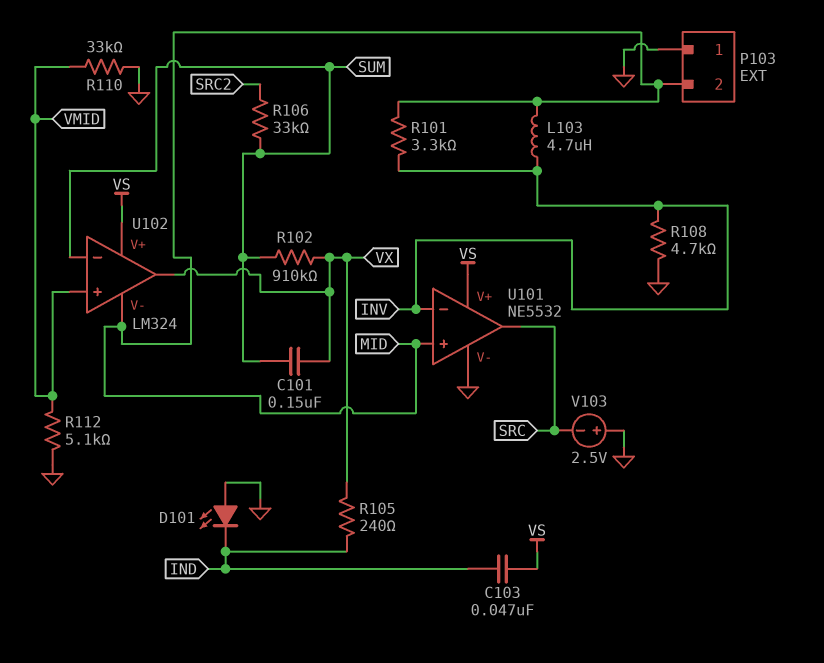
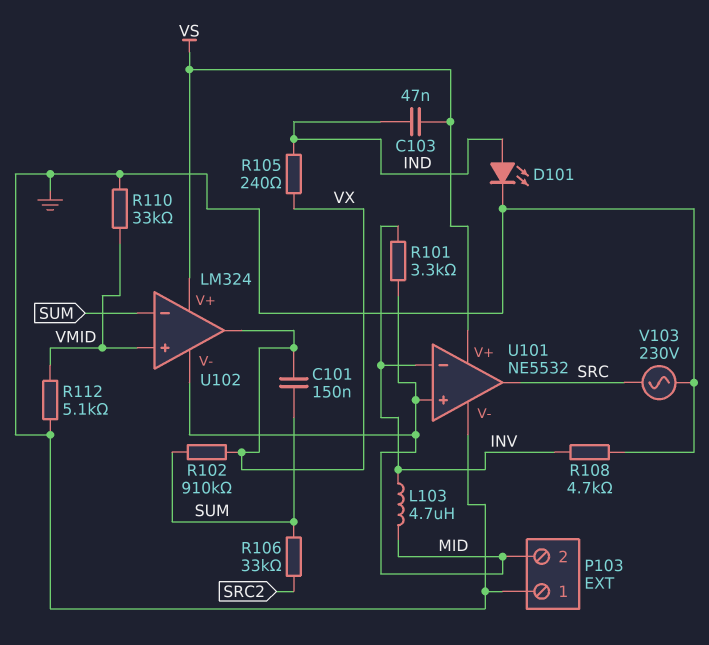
D101: LED (A GND, K IND) -> LED (A IND, K GND)
V103: 2.5V (plus GND, minus SRC) -> AC 230V (GND, SRC)

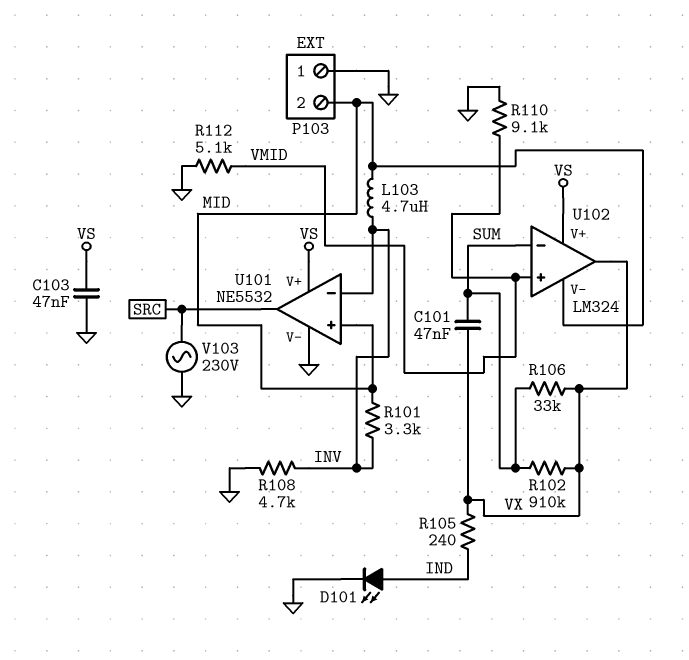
C101: 150nF (SUM, VX) -> 47nF (SUM, VX)
C103: 47nF (IND, VS) -> 47nF (GND, VS)
R106: 33k (SRC2, SUM) -> 33k (SUM, VX)
R110: 33k (GND, VMID) -> 9.1k (GND, VMID)

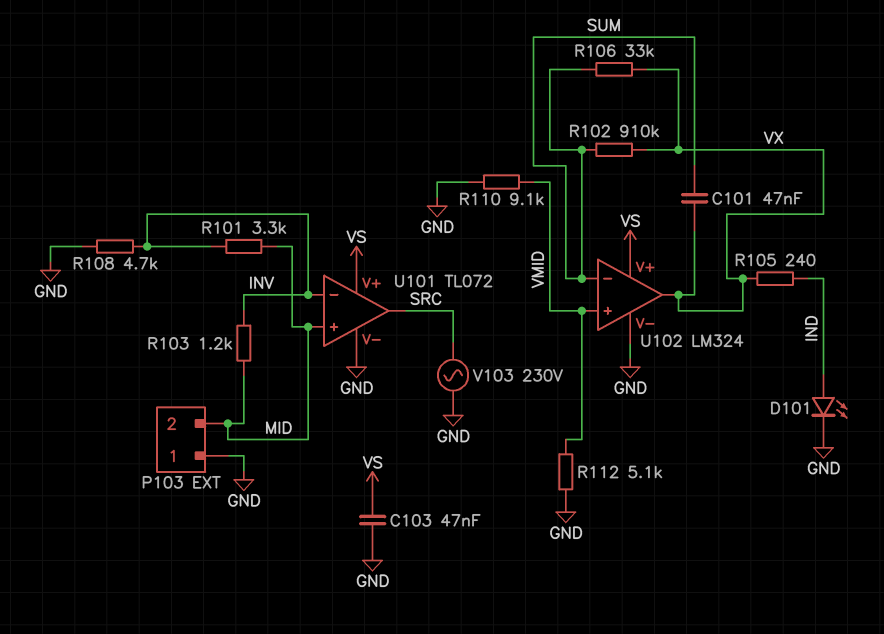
L103: 4.7uH (INV, MID) -> none
R103: none -> 1.2k (INV, MID)
U101: NE5532 -> TL072
U102 pin V-: MID -> GND

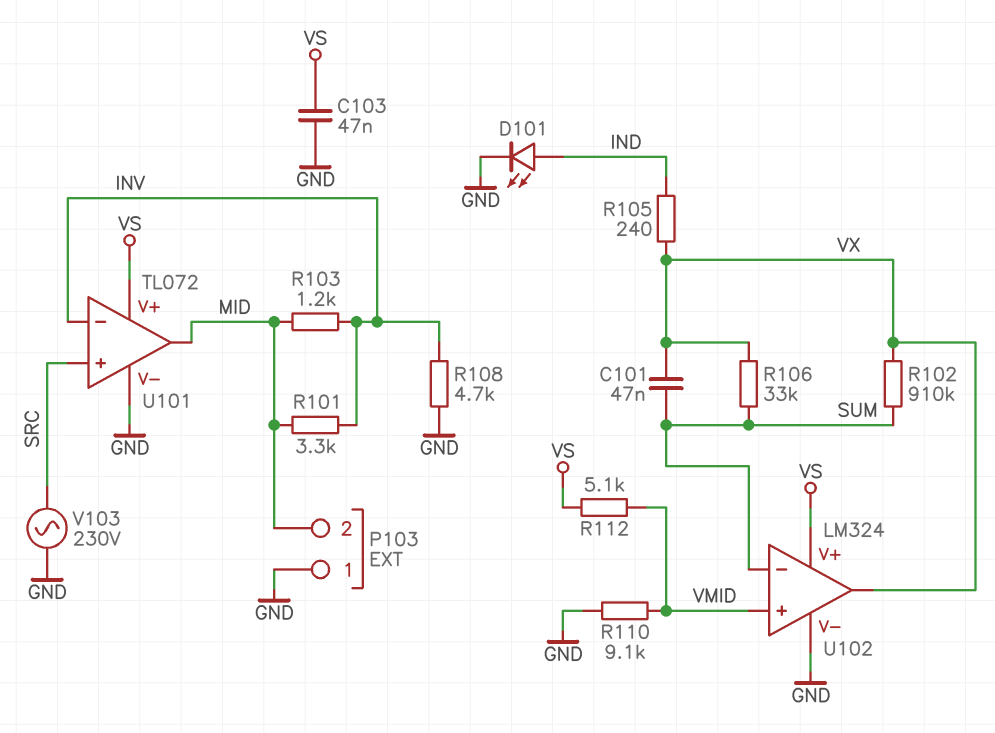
R112: 5.1k (GND, VMID) -> 5.1k (VMID, VS)
U101 pin in+: MID -> SRC
U101 pin out: SRC -> MID

